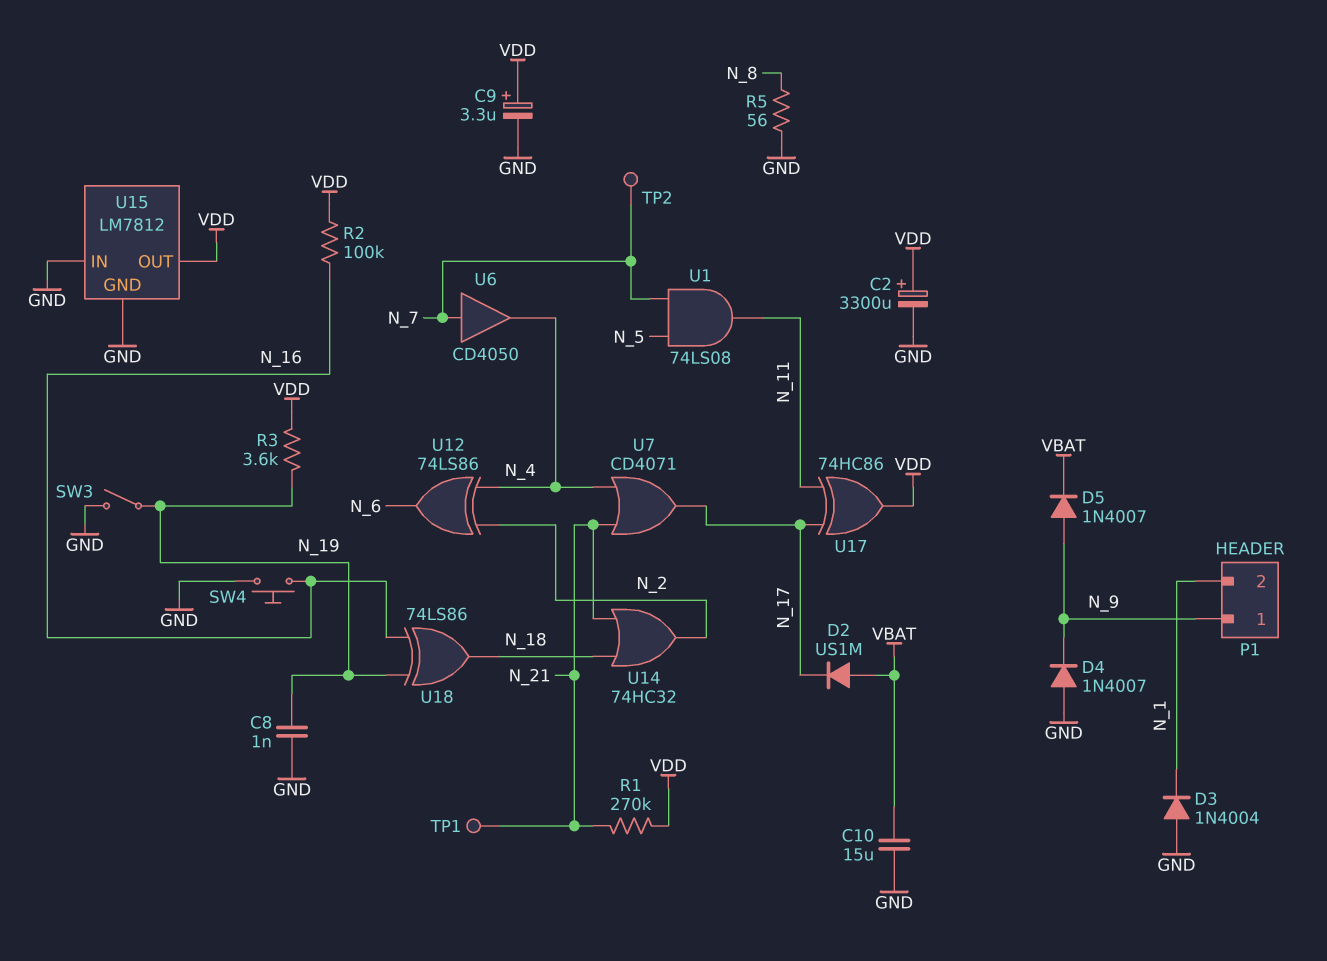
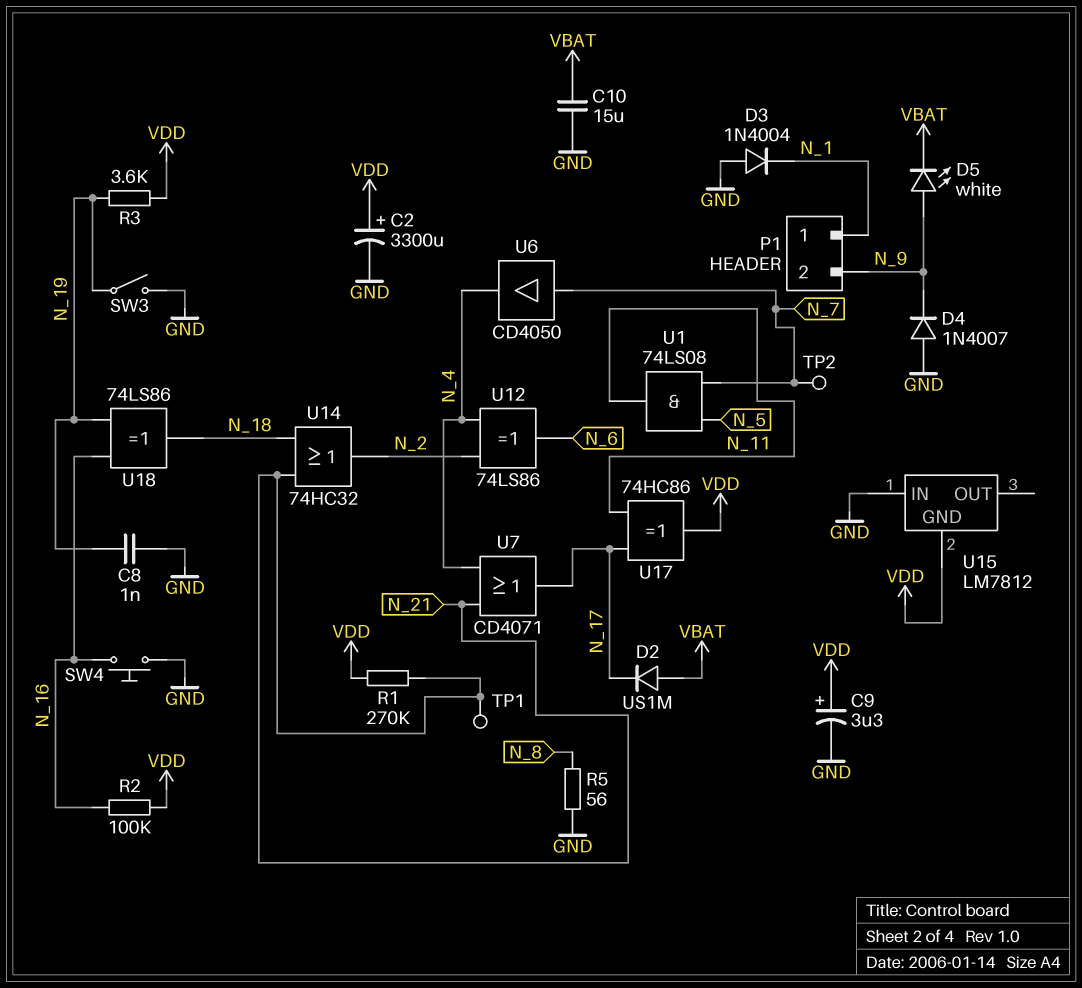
D5: diode 1N4007 (A N_9, K VBAT) -> LED white (A N_9, K VBAT)
P1 pin 1: N_9 -> N_1
P1 pin 2: N_1 -> N_9
U15 pin GND: GND -> VDD
U15 pin OUT: VDD -> none

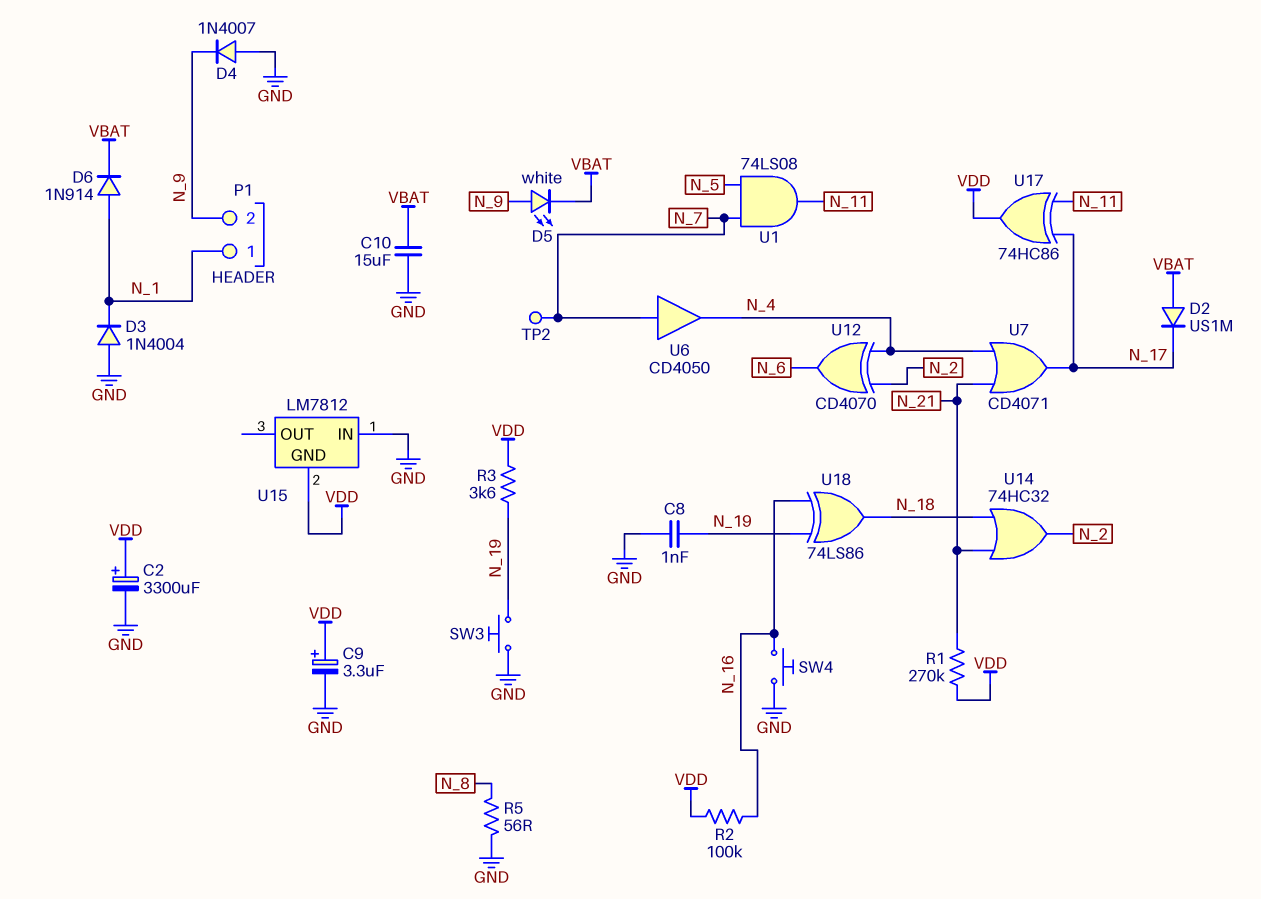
D6: none -> diode 1N914 (A N_1, K VBAT)
SW3: switch (GND, N_19) -> button (GND, N_19)
TP1: test point (N_21) -> none
U12: XOR 74LS86 (in N_2, in N_4, out N_6) -> XOR CD4070 (in N_2, in N_4, out N_6)

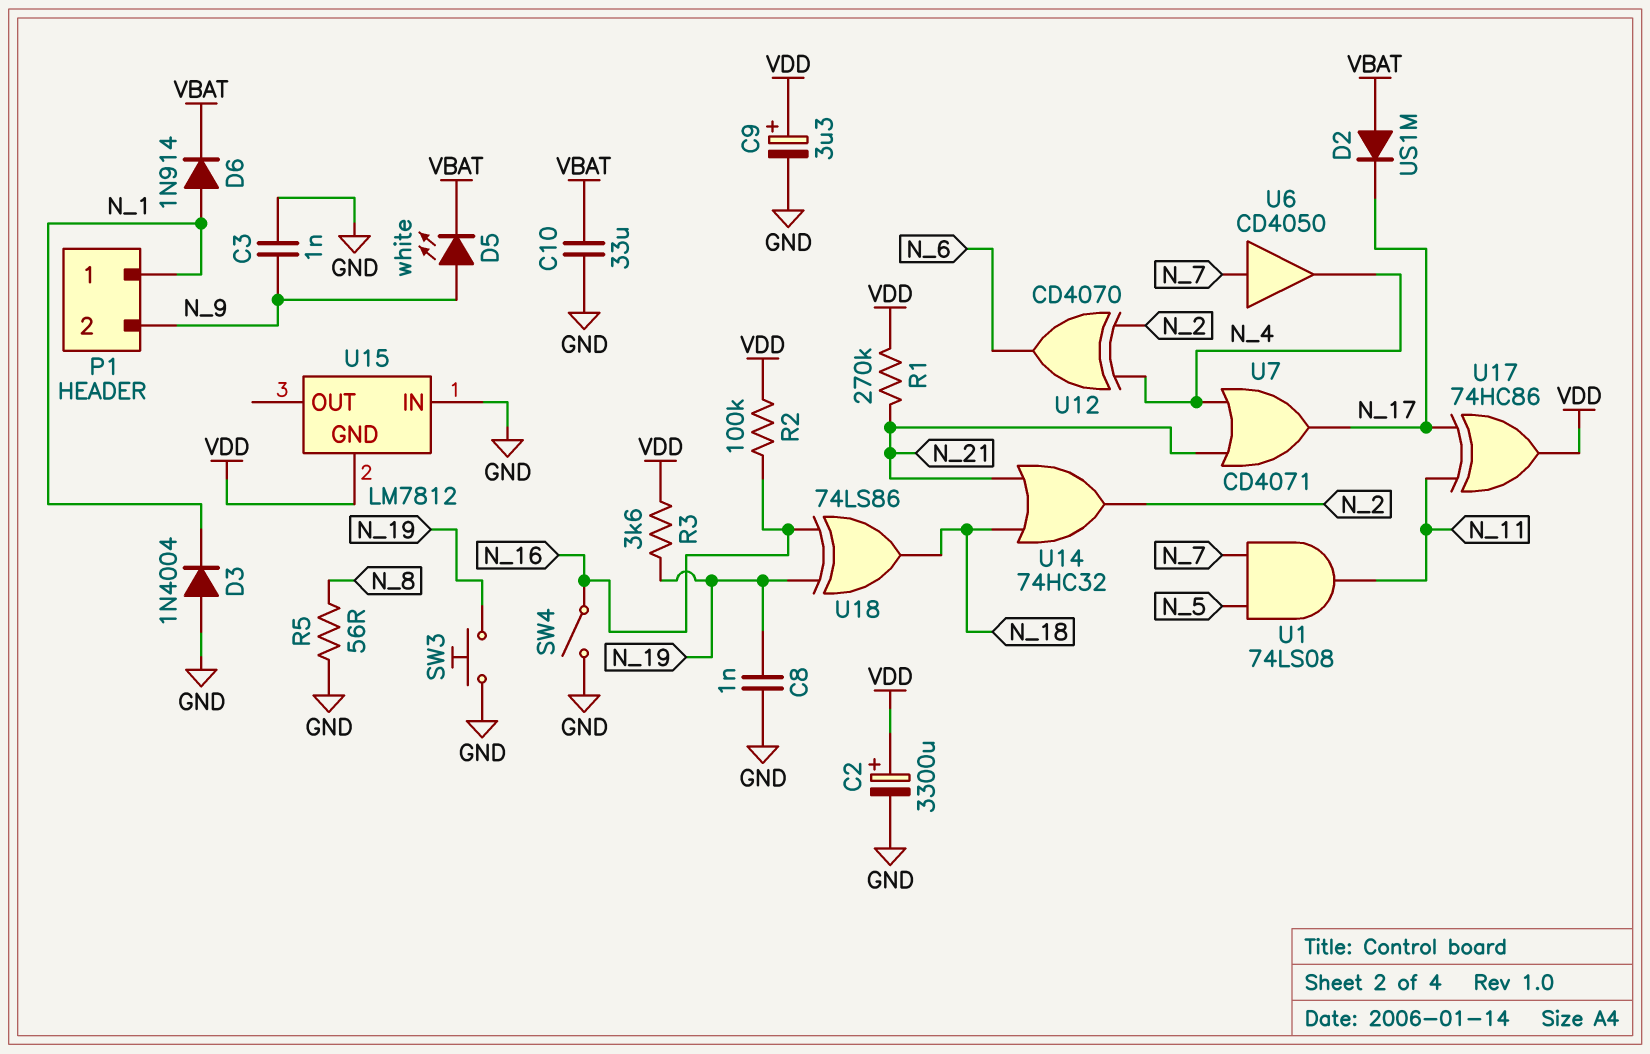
C3: none -> 1nF (GND, N_9)
C10: 15uF (GND, VBAT) -> 33uF (GND, VBAT)
D4: diode 1N4007 (A GND, K N_9) -> none
SW4: button (GND, N_16) -> switch (GND, N_16)
TP2: test point (N_7) -> none

